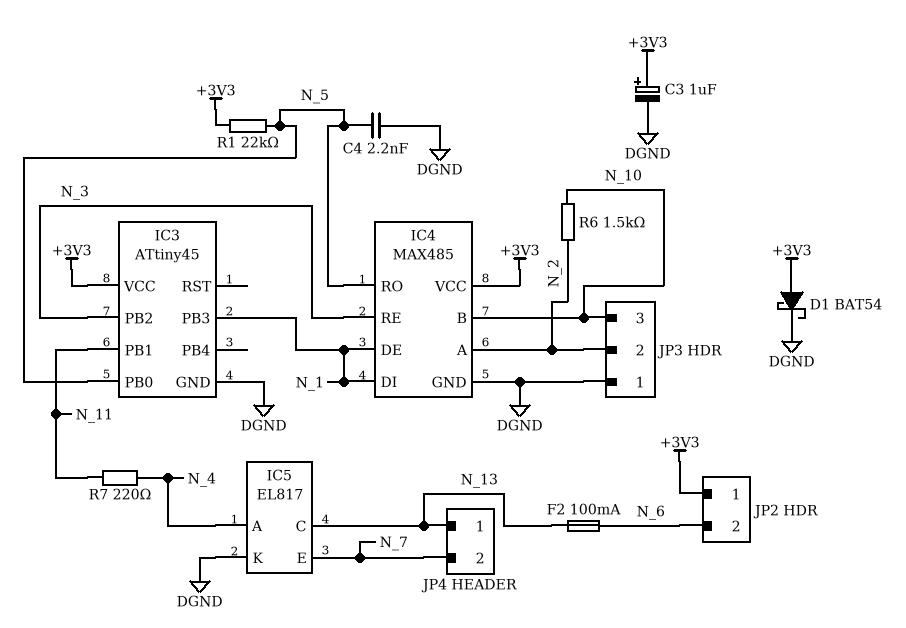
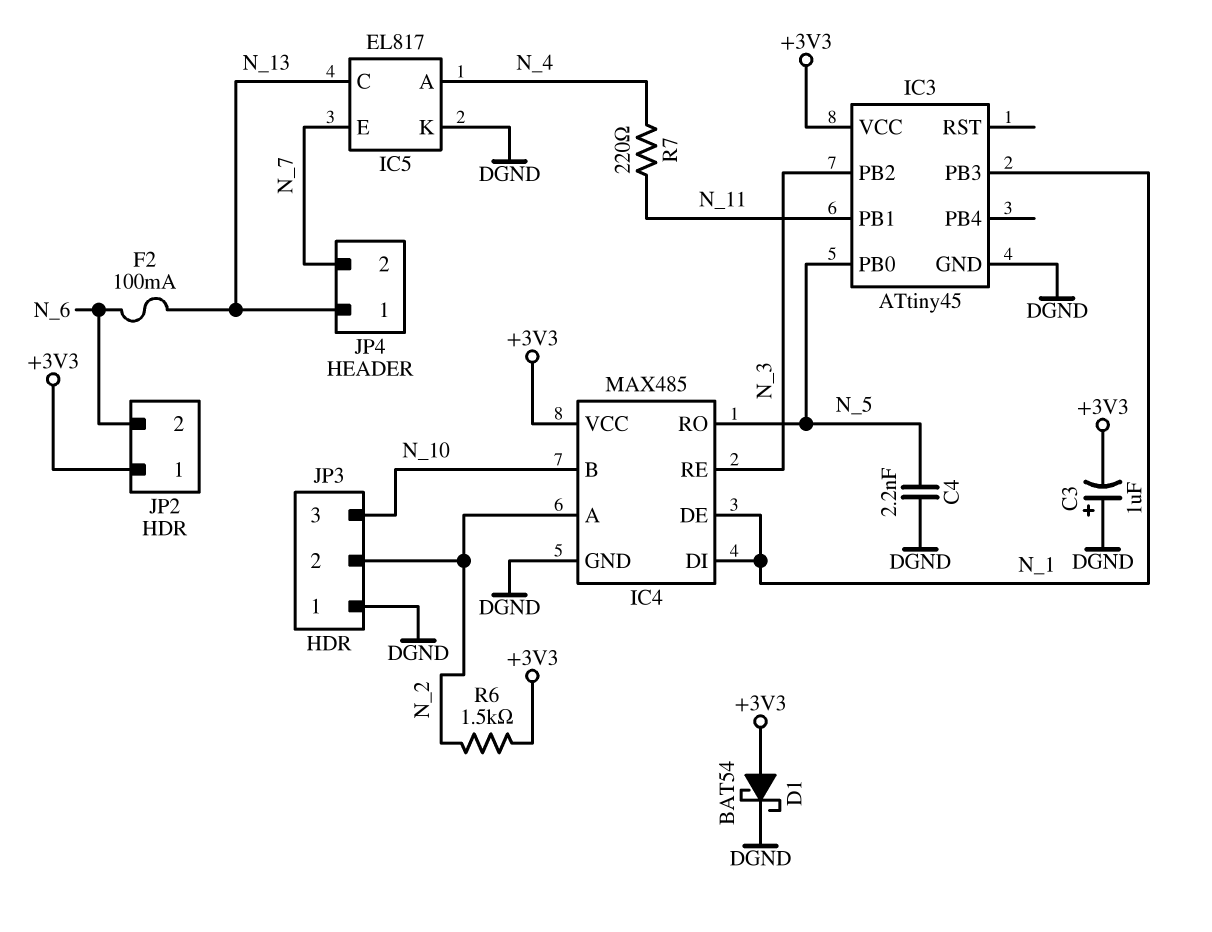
C3: 1uF (plus +3V3, minus DGND) -> 1uF (plus DGND, minus +3V3)
R1: 22k (+3V3, N_5) -> none
R6: 1.5k (N_2, N_10) -> 1.5k (+3V3, N_2)

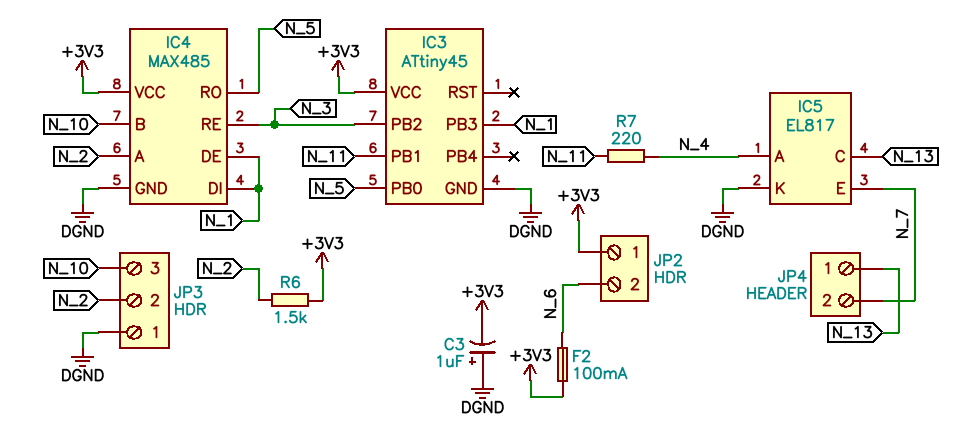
C4: 2.2nF (DGND, N_5) -> none
D1: schottky BAT54 (A +3V3, K DGND) -> none
F2: 100mA (N_6, N_13) -> 100mA (+3V3, N_6)

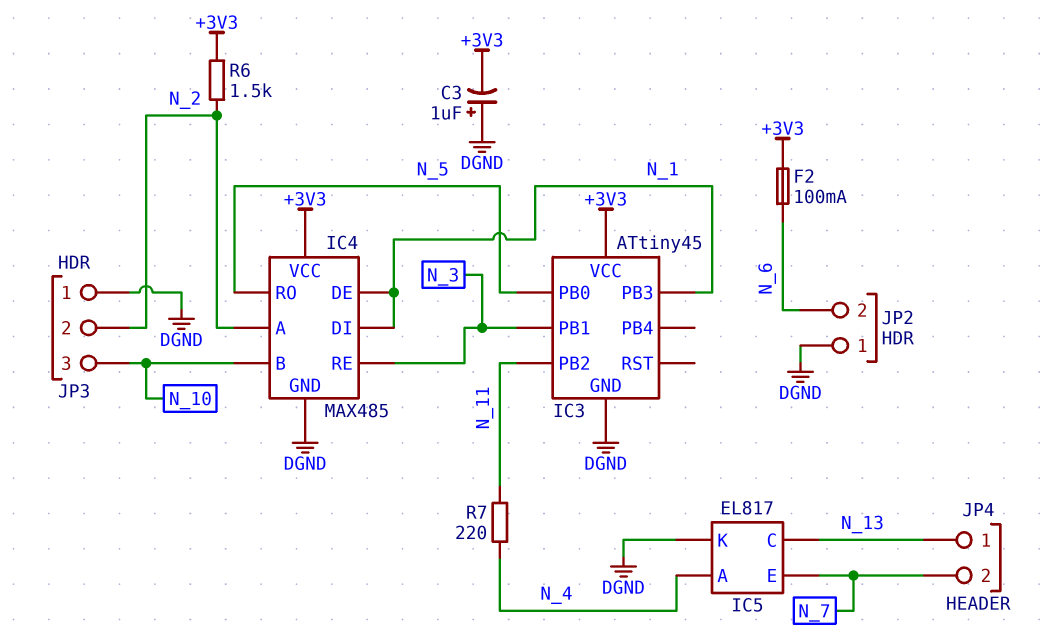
IC3 pin PB1: N_11 -> N_3
IC3 pin PB2: N_3 -> N_11
JP2 pin 1: +3V3 -> DGND

